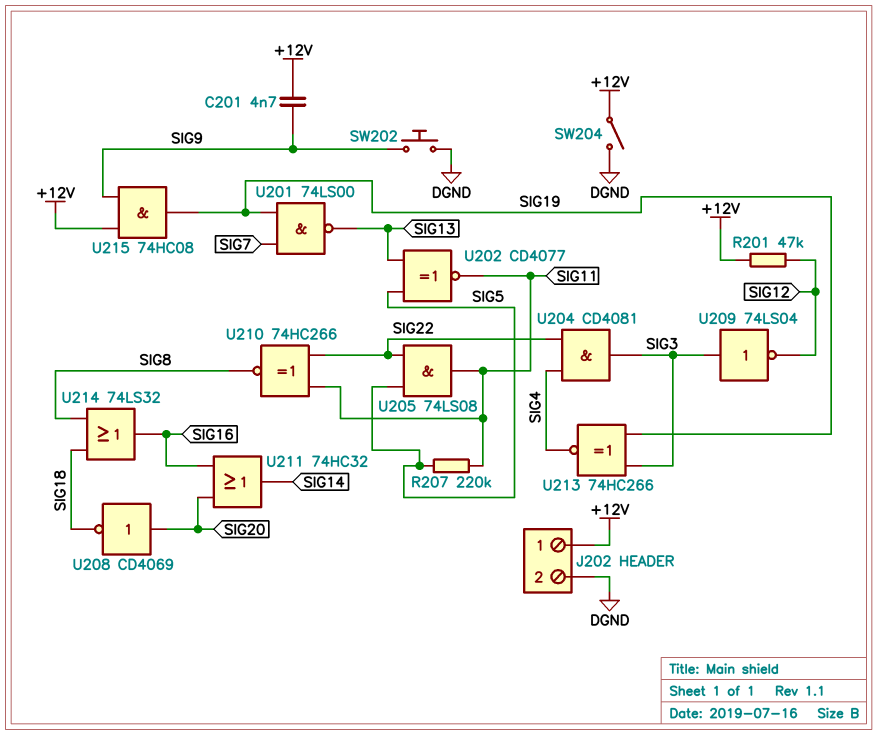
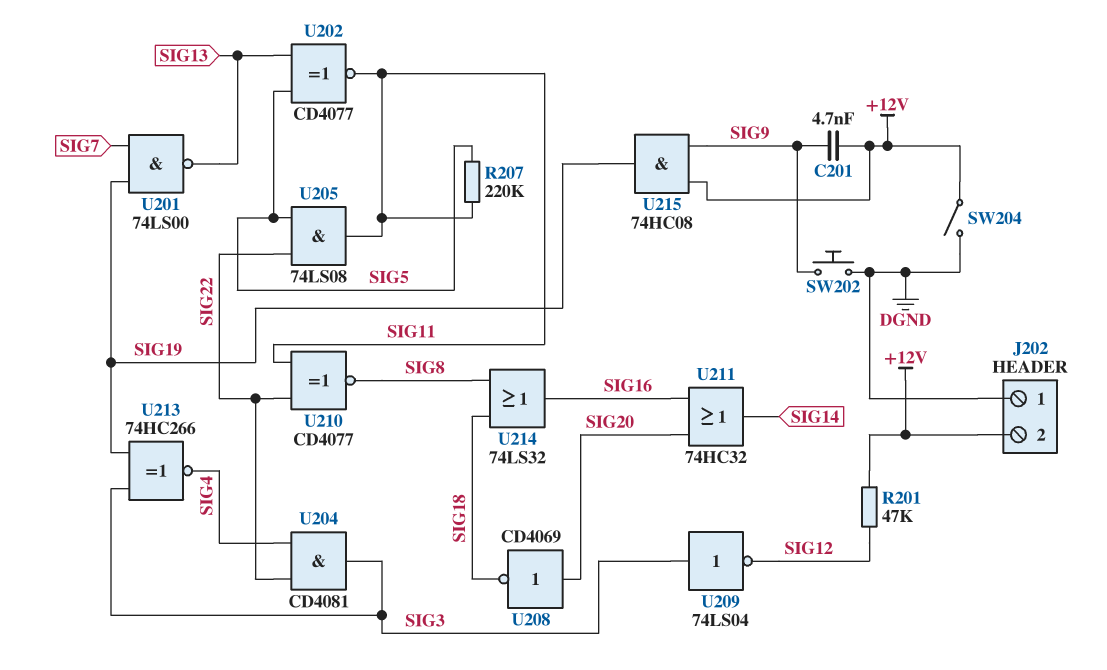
J202 pin 1: +12V -> DGND
J202 pin 2: DGND -> +12V
U210: XNOR 74HC266 (in SIG11, in SIG22, out SIG8) -> XNOR CD4077 (in SIG11, in SIG22, out SIG8)

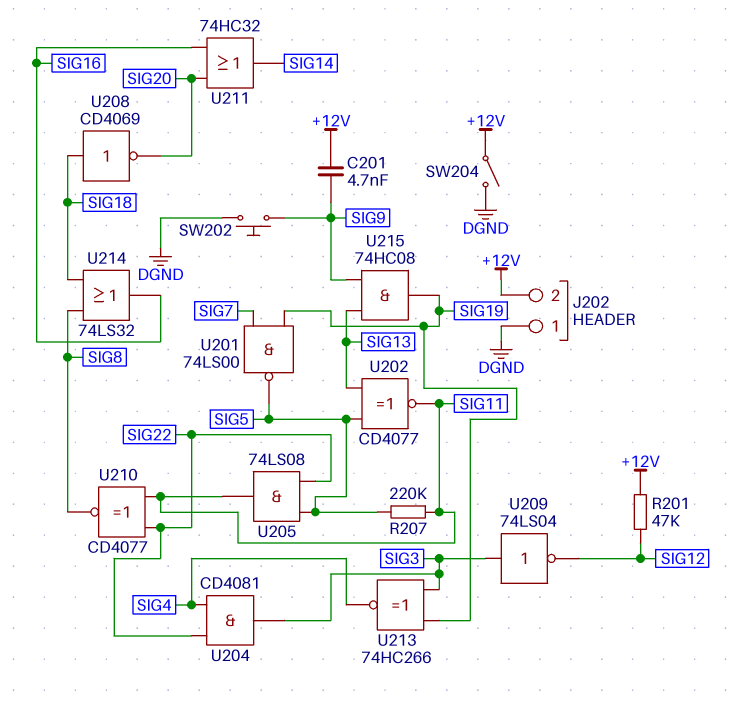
U201: NAND 74LS00 (in SIG7, in SIG19, out SIG13) -> NAND 74LS00 (in SIG7, in SIG19, out SIG5)
U208: NOT CD4069 (in SIG20, out SIG18) -> NOT CD4069 (in SIG18, out SIG20)
U215: AND 74HC08 (in +12V, in SIG9, out SIG19) -> AND 74HC08 (in SIG9, in SIG13, out SIG19)

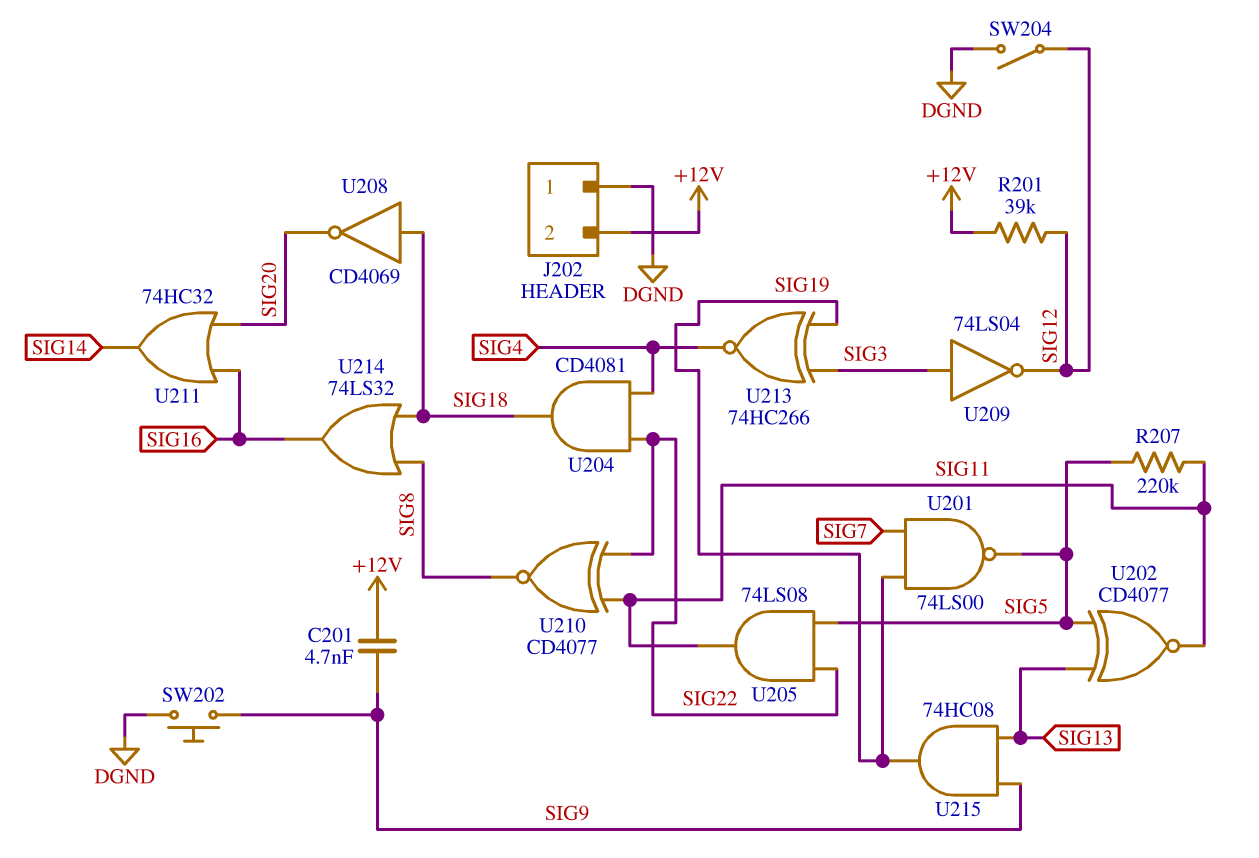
R201: 47k (+12V, SIG12) -> 39k (+12V, SIG12)
SW204: switch (+12V, DGND) -> switch (DGND, SIG12)
U204: AND CD4081 (in SIG4, in SIG22, out SIG3) -> AND CD4081 (in SIG4, in SIG22, out SIG18)

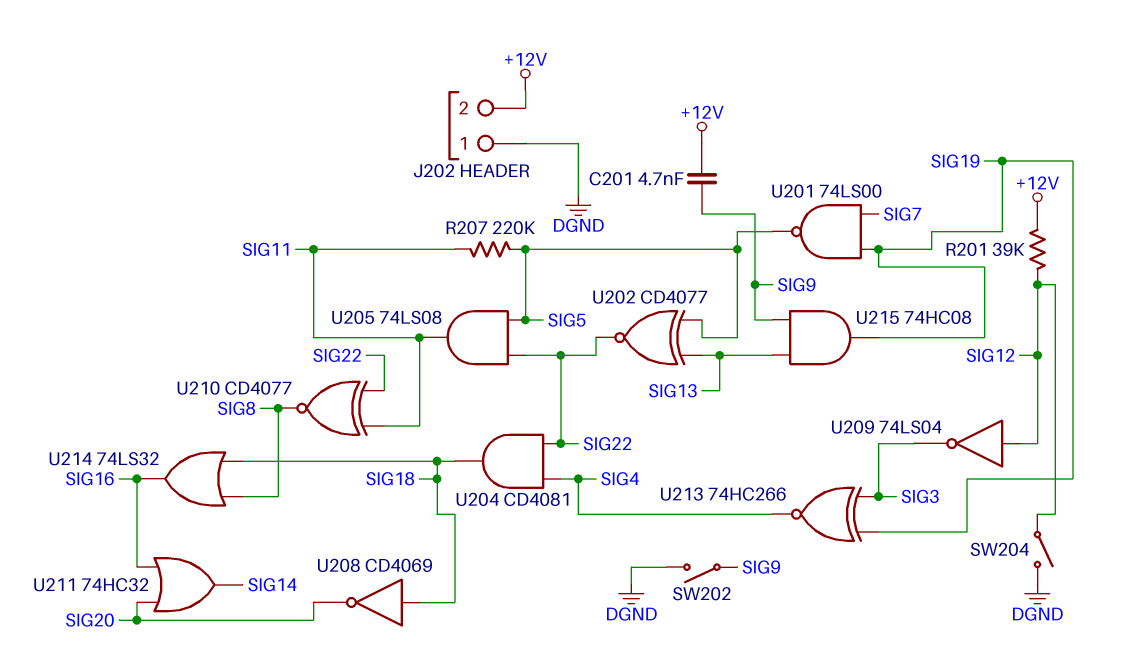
SW202: button (DGND, SIG9) -> switch (DGND, SIG9)
U202: XNOR CD4077 (in SIG5, in SIG13, out SIG11) -> XNOR CD4077 (in SIG5, in SIG13, out SIG22)
U209: NOT 74LS04 (in SIG3, out SIG12) -> NOT 74LS04 (in SIG12, out SIG3)

